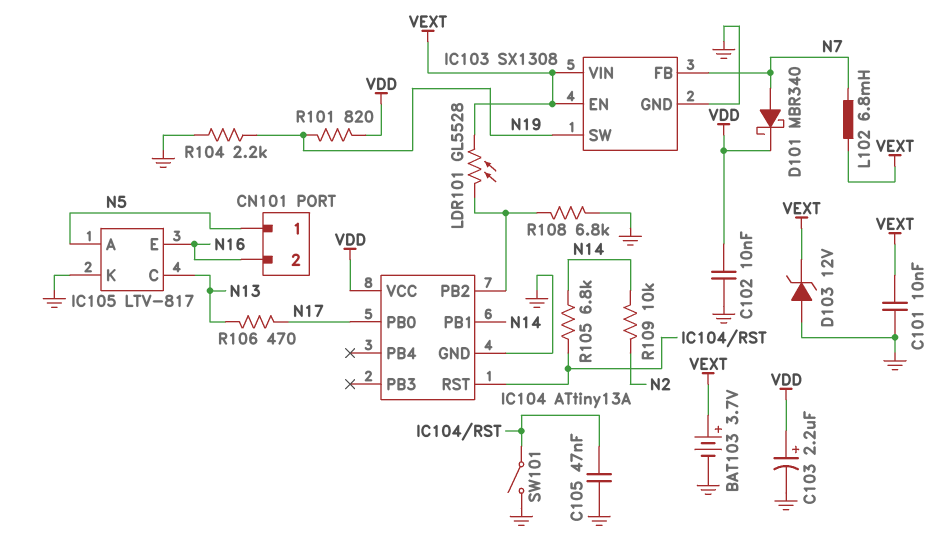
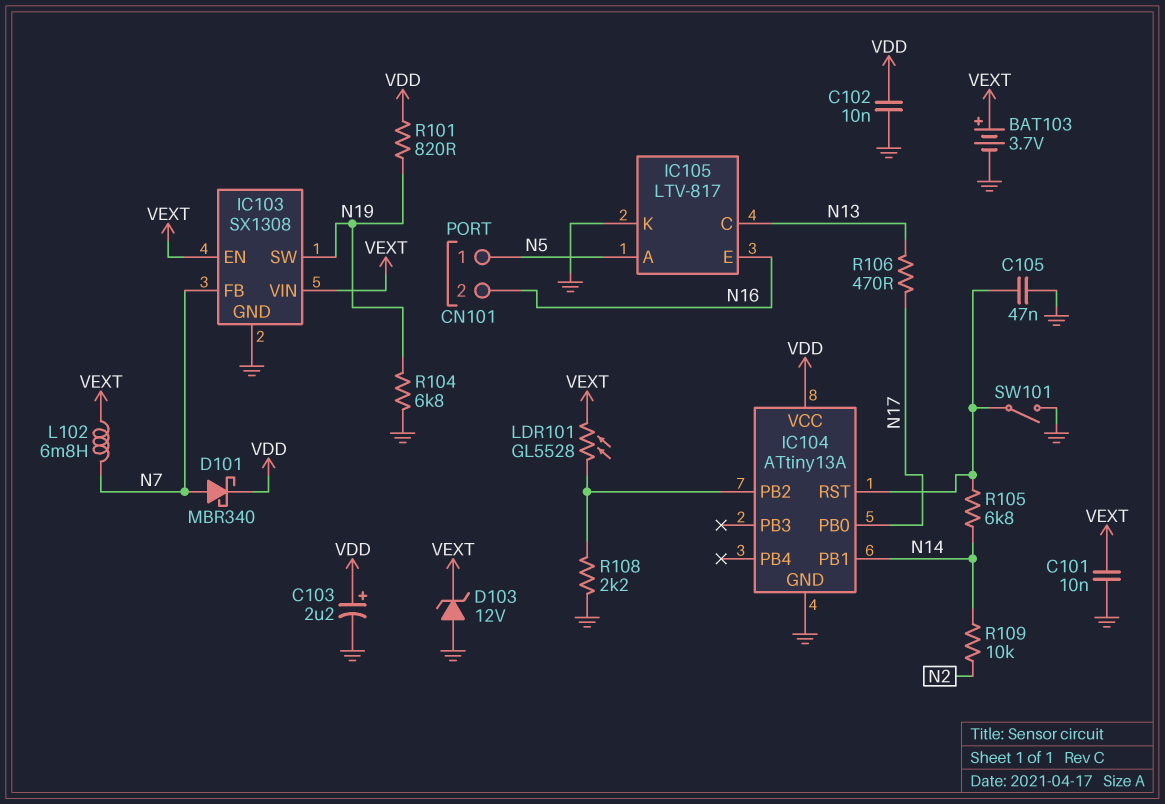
R104: 2.2k (GND, N19) -> 6.8k (GND, N19)
R108: 6.8k (GND, IC104/PB2) -> 2.2k (GND, IC104/PB2)

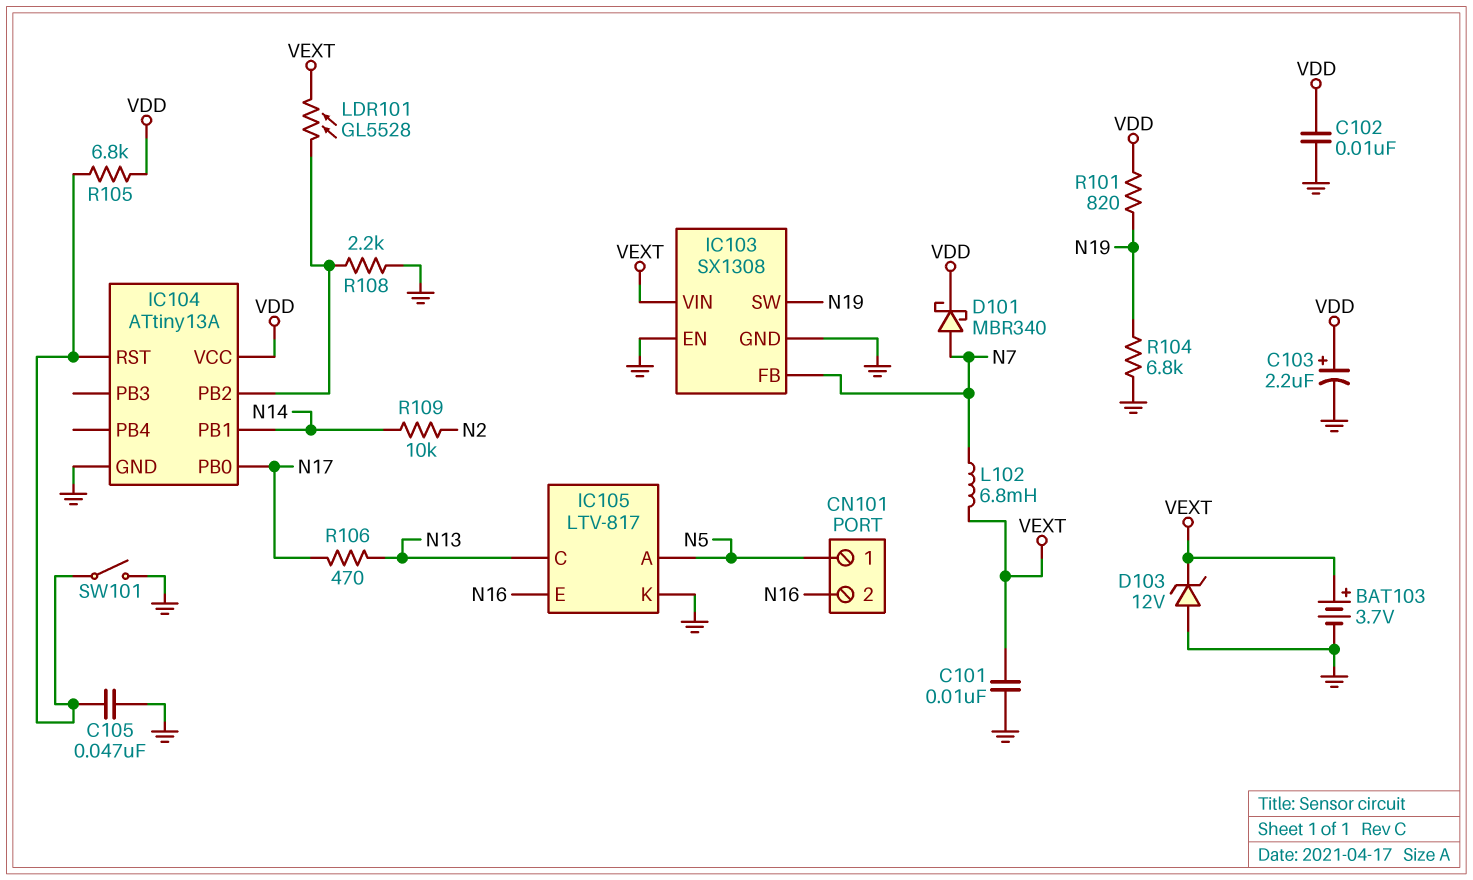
IC103 pin EN: VEXT -> GND
R105: 6.8k (IC104/RST, N14) -> 6.8k (IC104/RST, VDD)

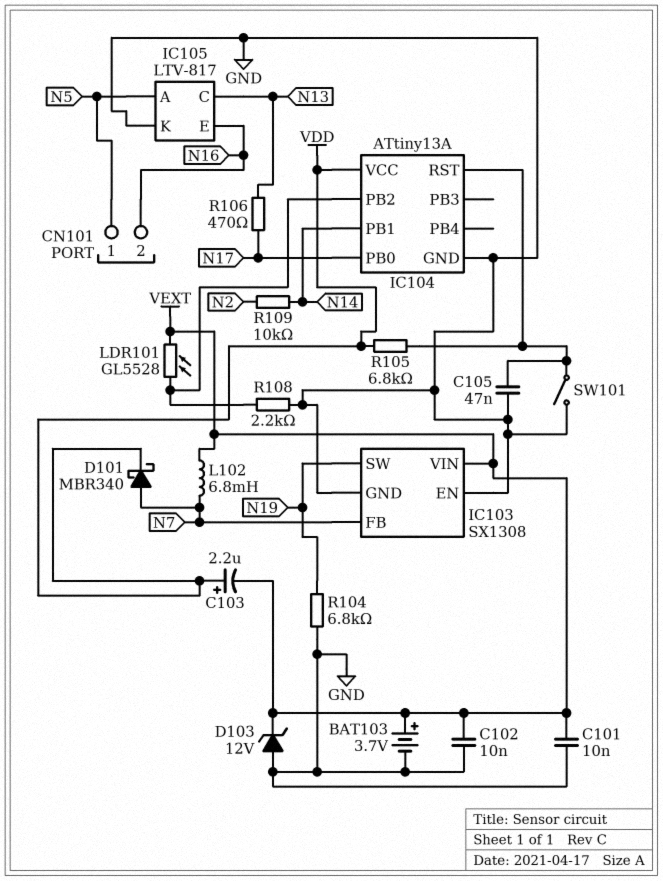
C102: 10nF (GND, VDD) -> 10nF (GND, VEXT)
C103: 2.2uF (plus VDD, minus GND) -> 2.2uF (plus VDD, minus VEXT)
R101: 820 (N19, VDD) -> none

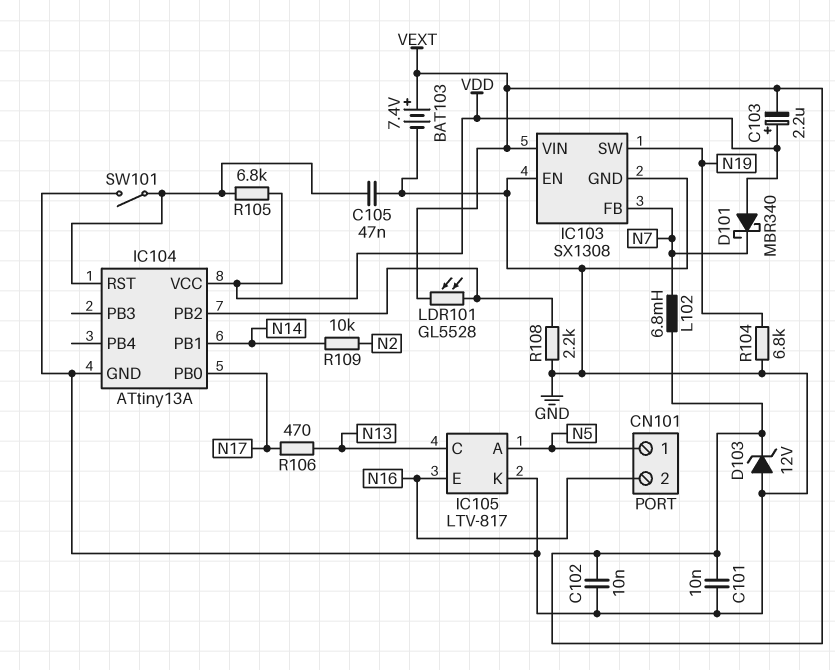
BAT103: 3.7V (plus VEXT, minus GND) -> 7.4V (plus VEXT, minus GND)
D101: schottky MBR340 (A N7, K VDD) -> schottky MBR340 (A VDD, K N7)

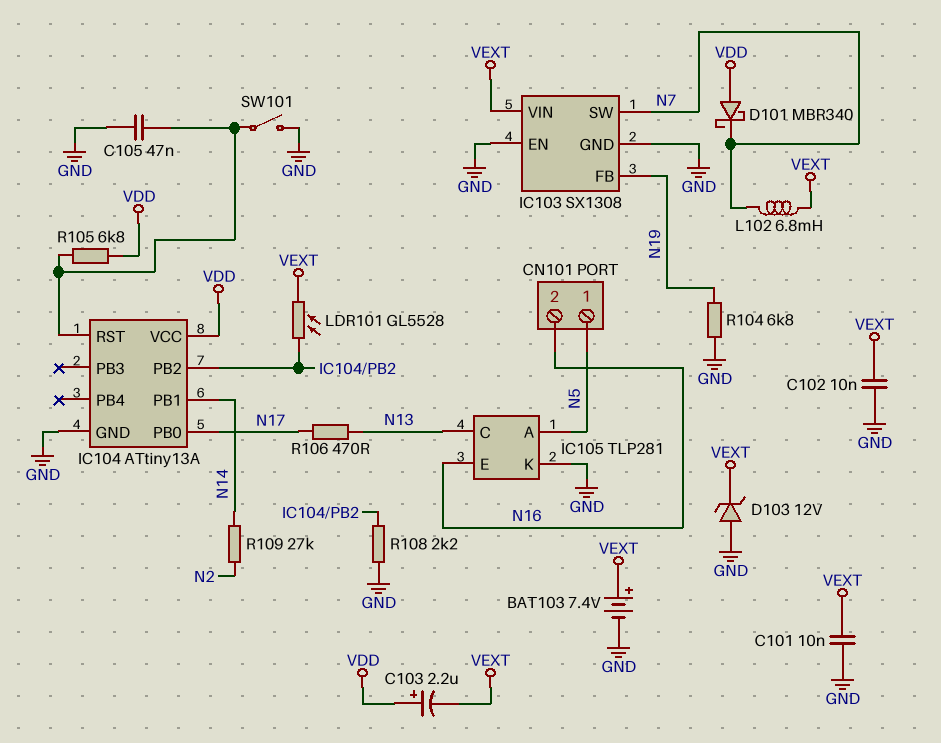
IC103 pin FB: N7 -> N19
IC103 pin SW: N19 -> N7
IC105: LTV-817 -> TLP281
R109: 10k (N2, N14) -> 27k (N2, N14)

